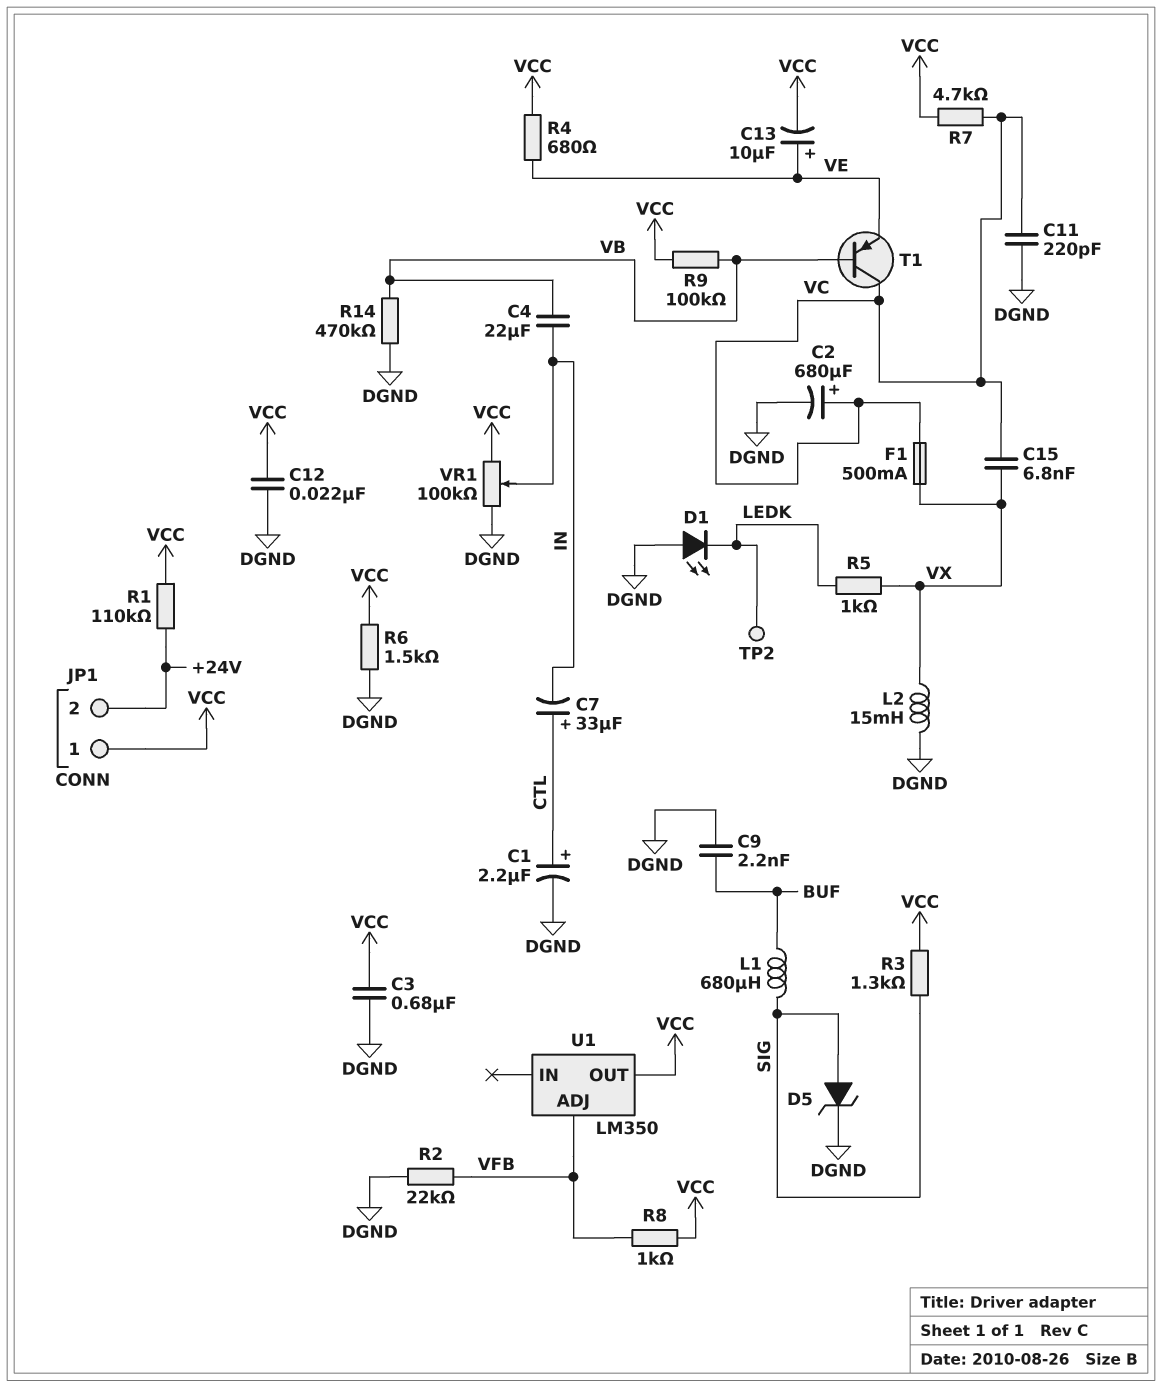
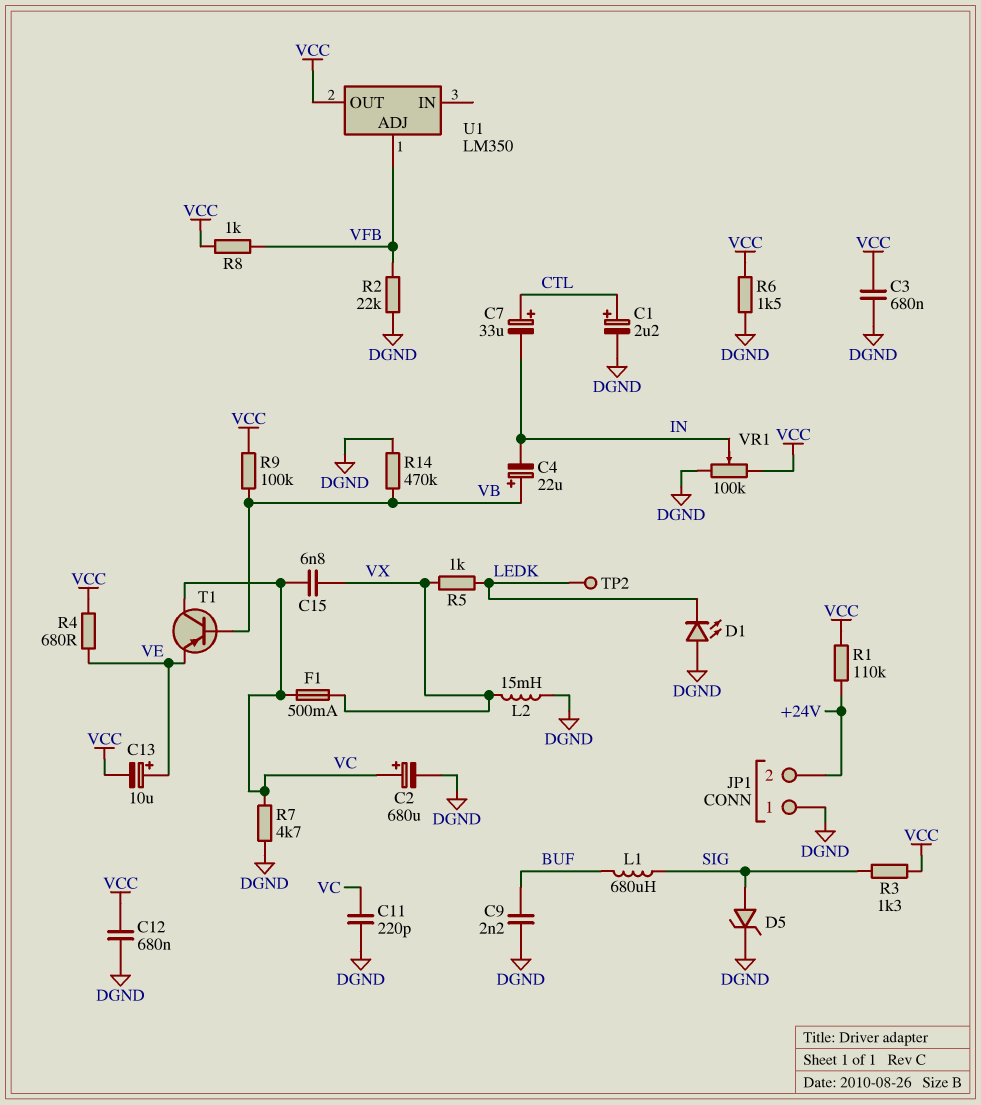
C4: 22uF (IN, VB) -> 22uF (plus VB, minus IN)
C12: 22nF (DGND, VCC) -> 680nF (DGND, VCC)
JP1 pin 1: VCC -> DGND
R7: 4.7k (VC, VCC) -> 4.7k (DGND, VC)

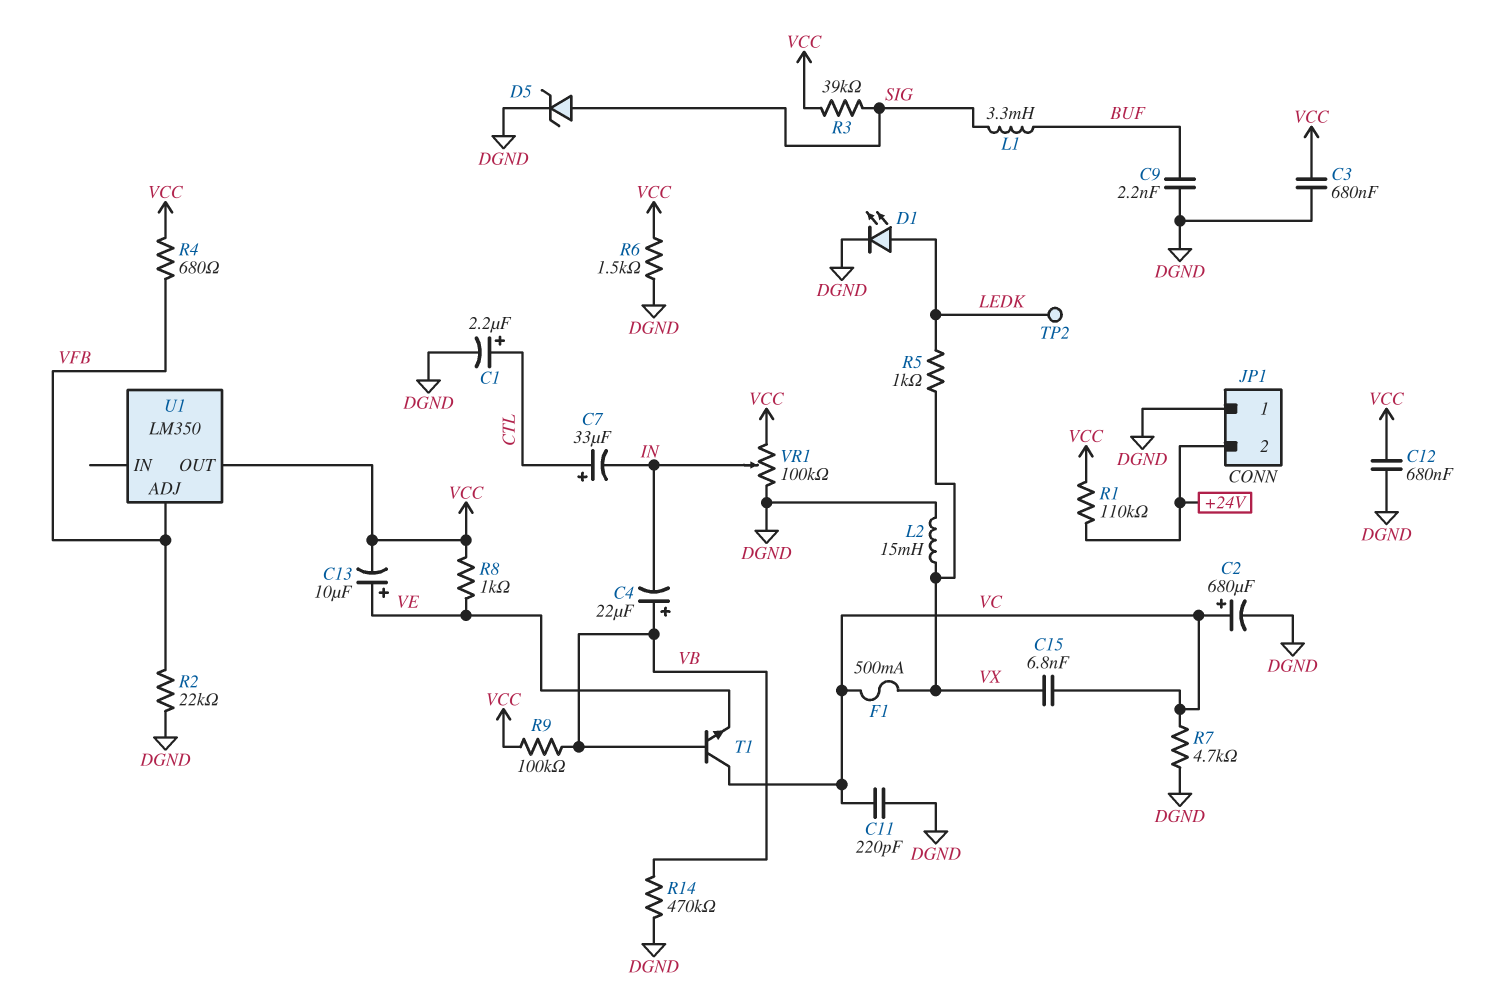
D1: LED (A DGND, K LEDK) -> LED (A LEDK, K DGND)
L1: 680uH (BUF, SIG) -> 3.3mH (BUF, SIG)
R3: 1.3k (SIG, VCC) -> 39k (SIG, VCC)
R4: 680 (VCC, VE) -> 680 (VCC, VFB)
R8: 1k (VCC, VFB) -> 1k (VCC, VE)
T1: PNP (B VB, C VC, E VE) -> NPN (B VB, C VC, E VE)

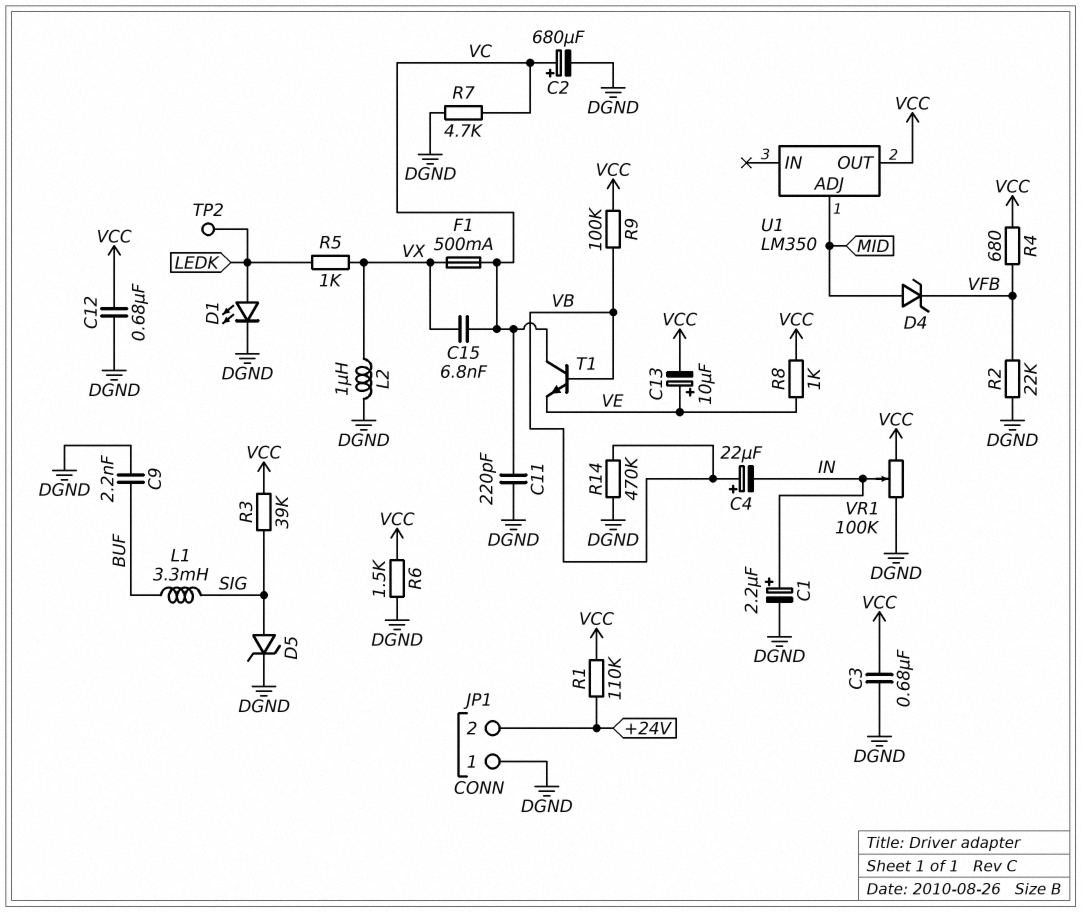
C1: 2.2uF (plus CTL, minus DGND) -> 2.2uF (plus IN, minus DGND)
C7: 33uF (plus CTL, minus IN) -> none
D4: none -> zener (A MID, K VFB)
L2: 15mH (DGND, VX) -> 1uH (DGND, VX)
U1 pin ADJ: VFB -> MID

